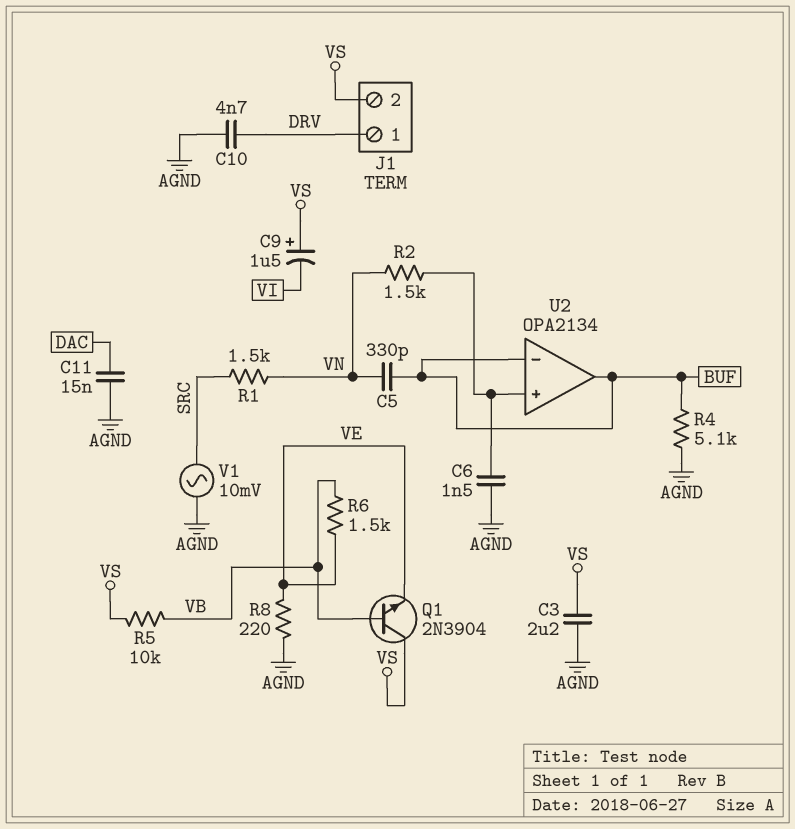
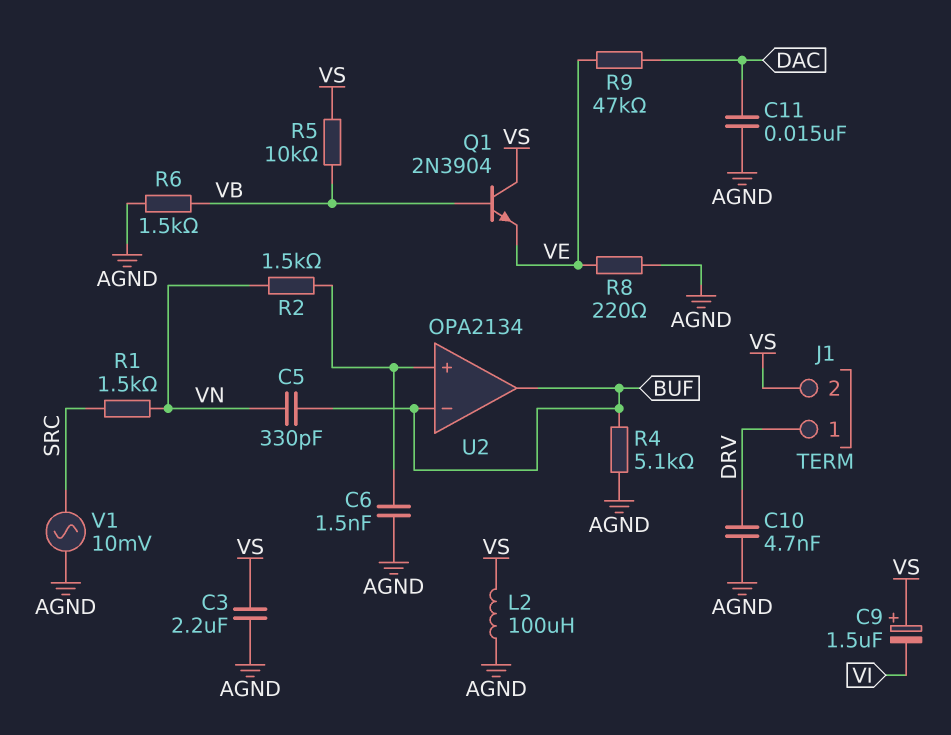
L2: none -> 100uH (AGND, VS)
R6: 1.5k (VB, VE) -> 1.5k (AGND, VB)
R9: none -> 47k (DAC, VE)

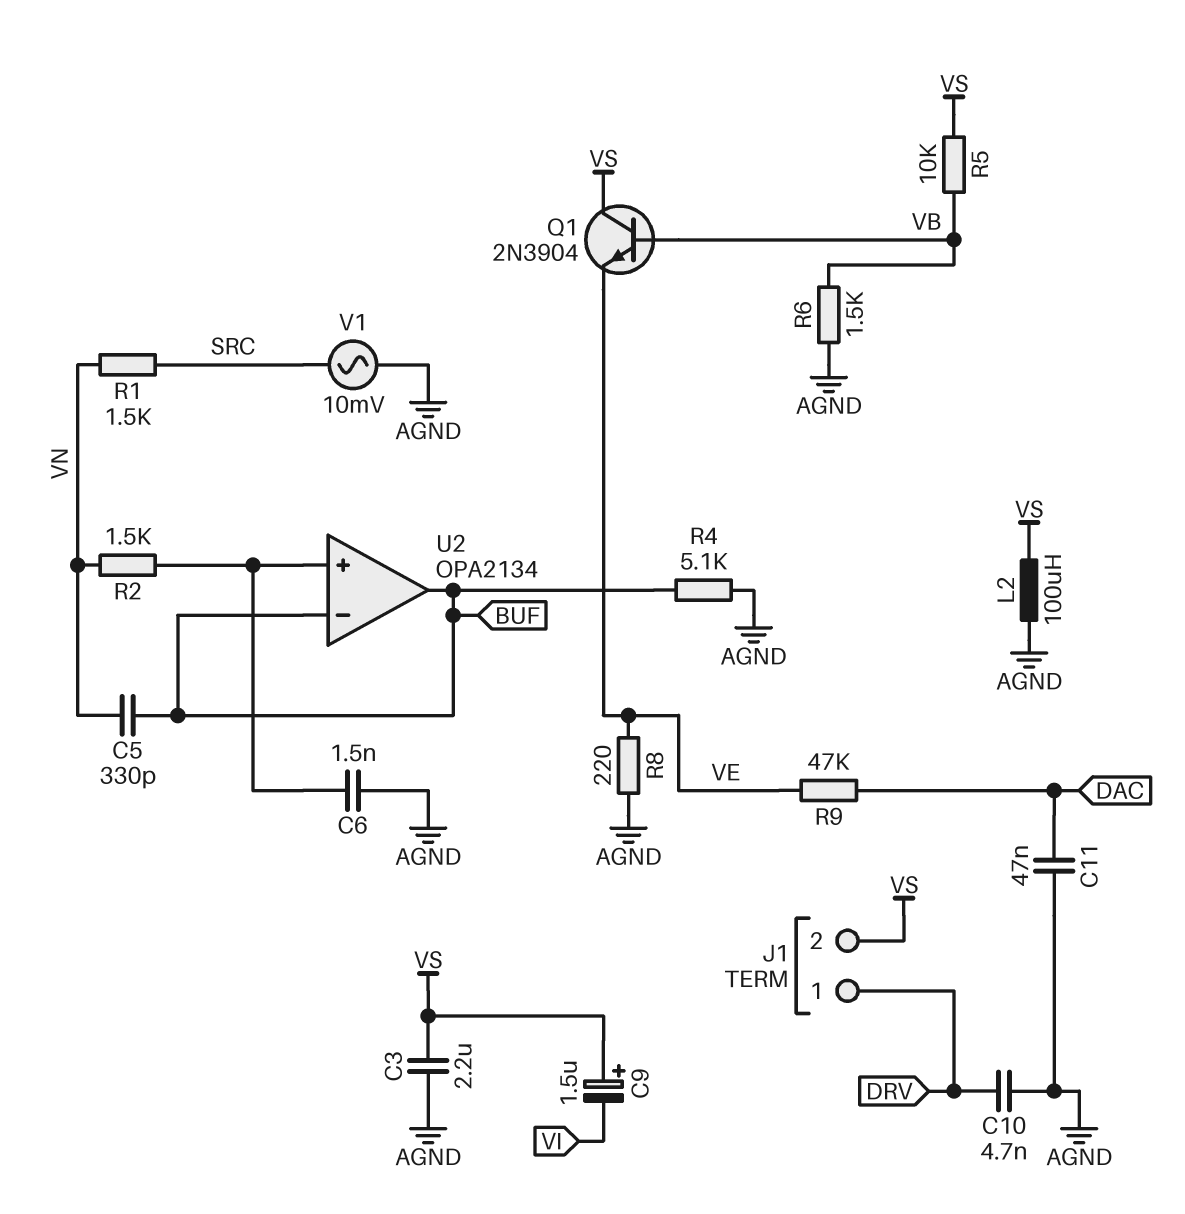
C11: 15nF (AGND, DAC) -> 47nF (AGND, DAC)

